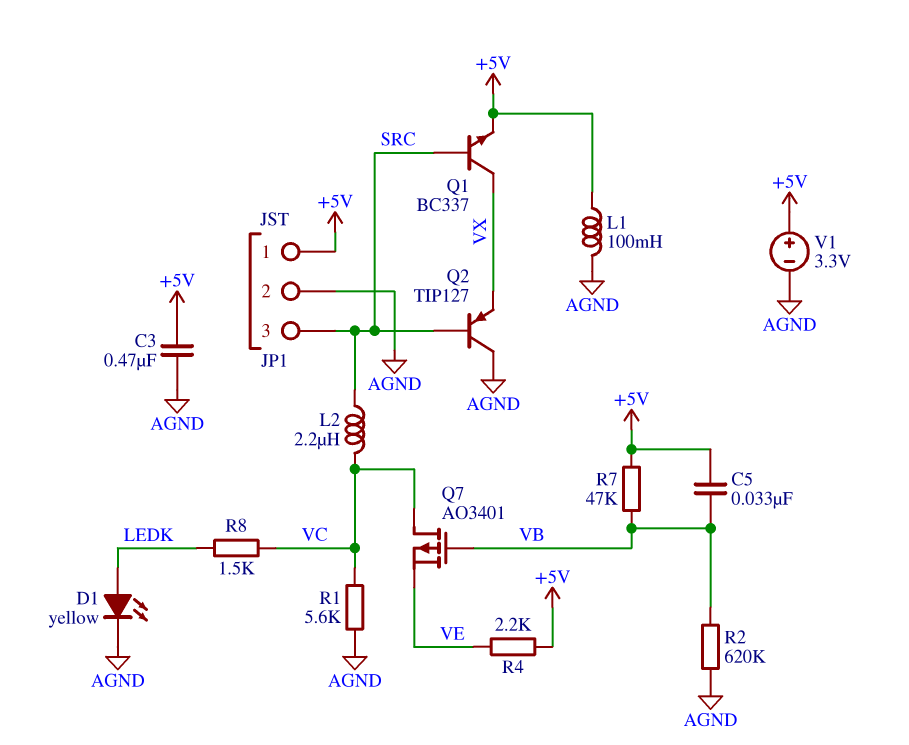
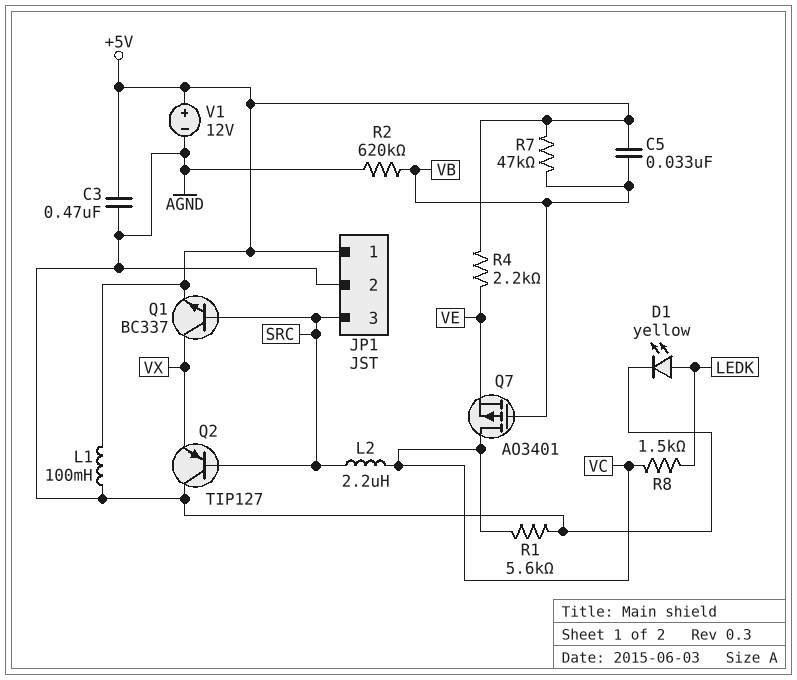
V1: 3.3V (plus +5V, minus AGND) -> 12V (plus +5V, minus AGND)

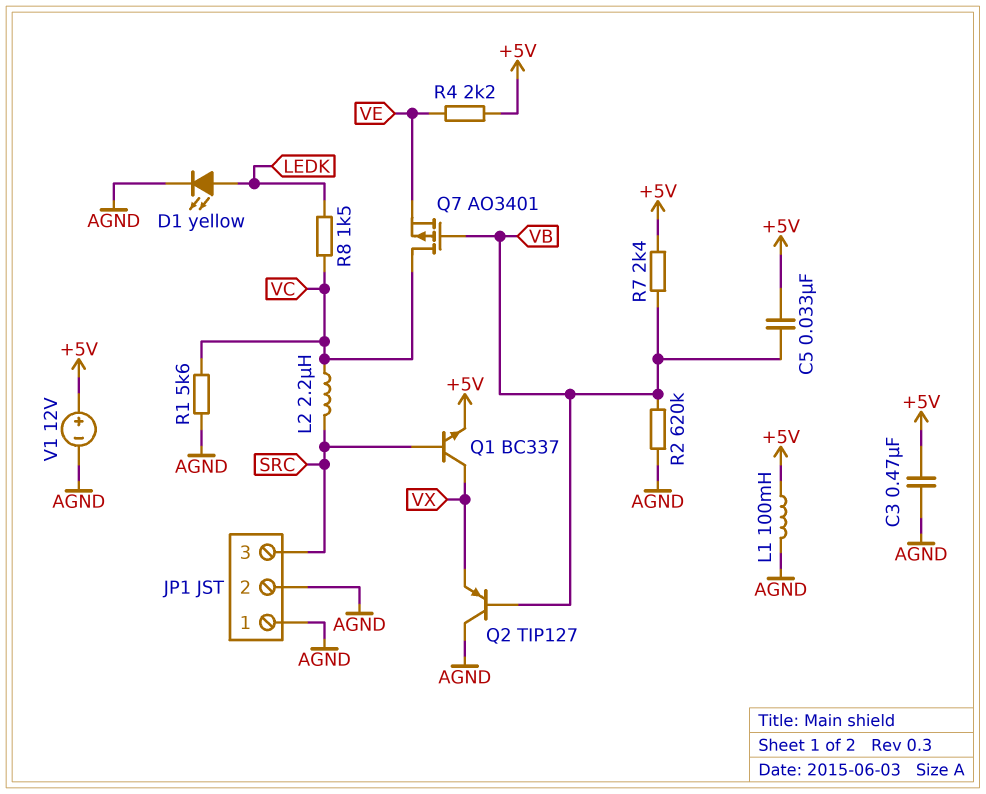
JP1 pin 1: +5V -> AGND
Q2: PNP TIP127 (B SRC, C AGND, E VX) -> PNP TIP127 (B VB, C AGND, E VX)
R7: 47k (+5V, VB) -> 2.4k (+5V, VB)

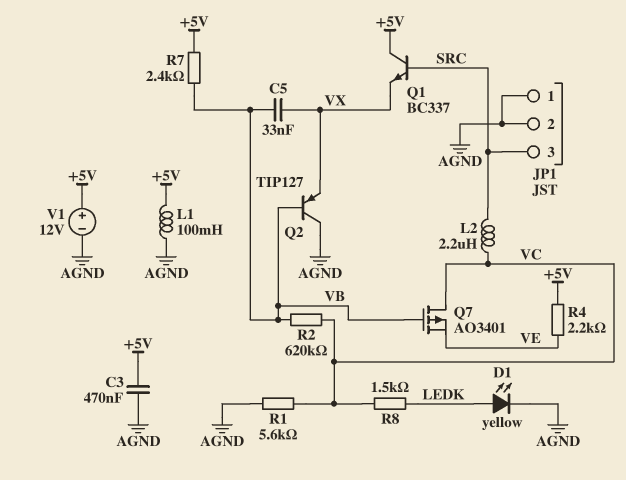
C5: 33nF (+5V, VB) -> 33nF (VB, VX)
Q1: NPN BC337 (B SRC, C VX, E +5V) -> NPN BC337 (B SRC, C +5V, E VX)
R2: 620k (AGND, VB) -> 620k (VB, VC)

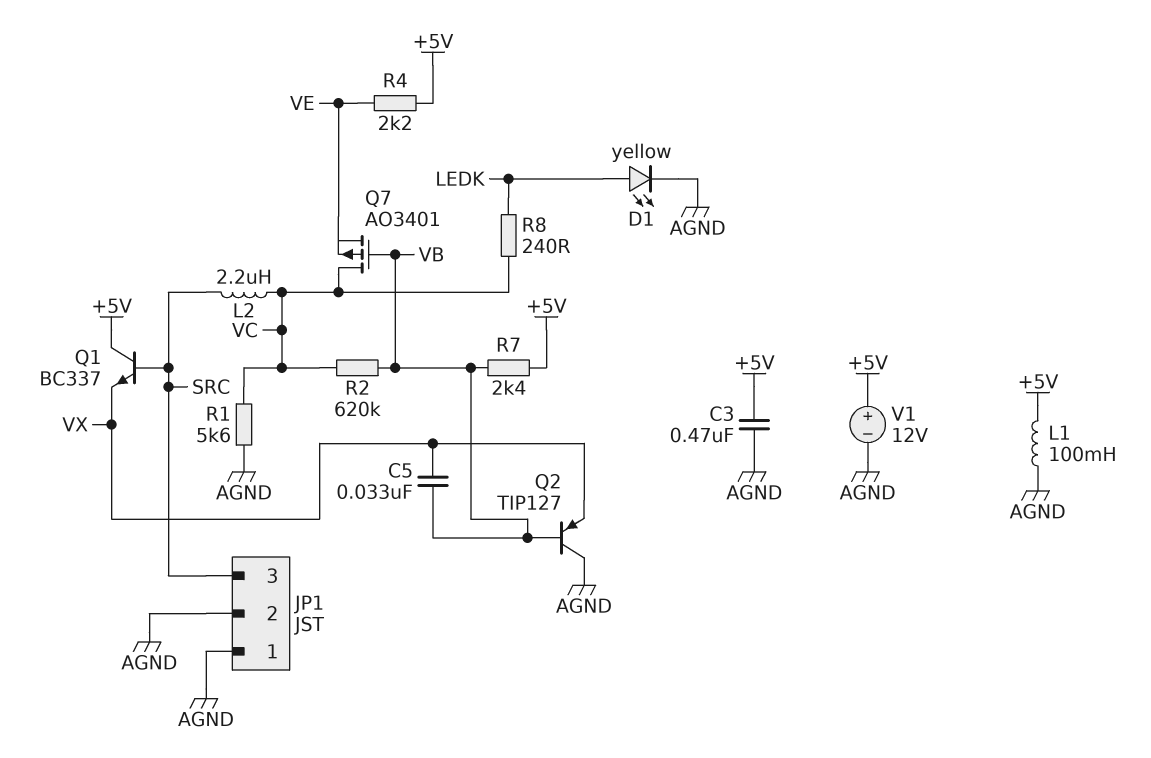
R8: 1.5k (LEDK, VC) -> 240 (LEDK, VC)

